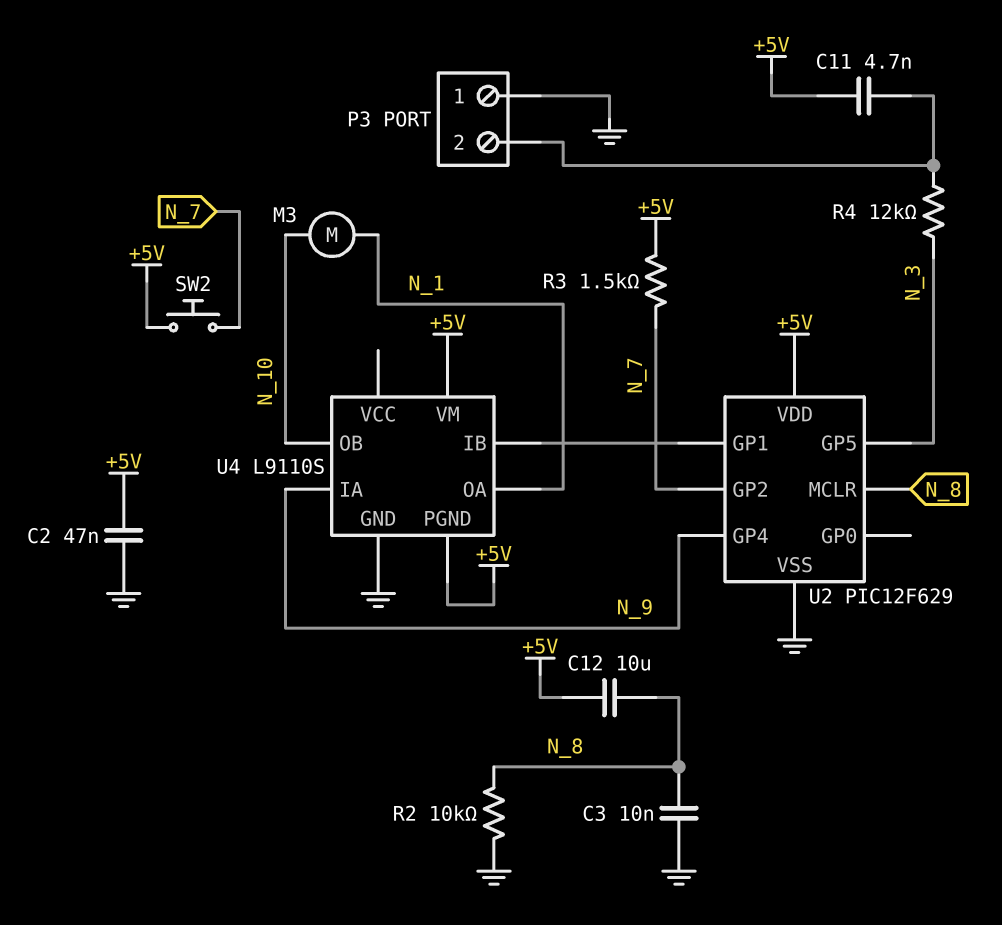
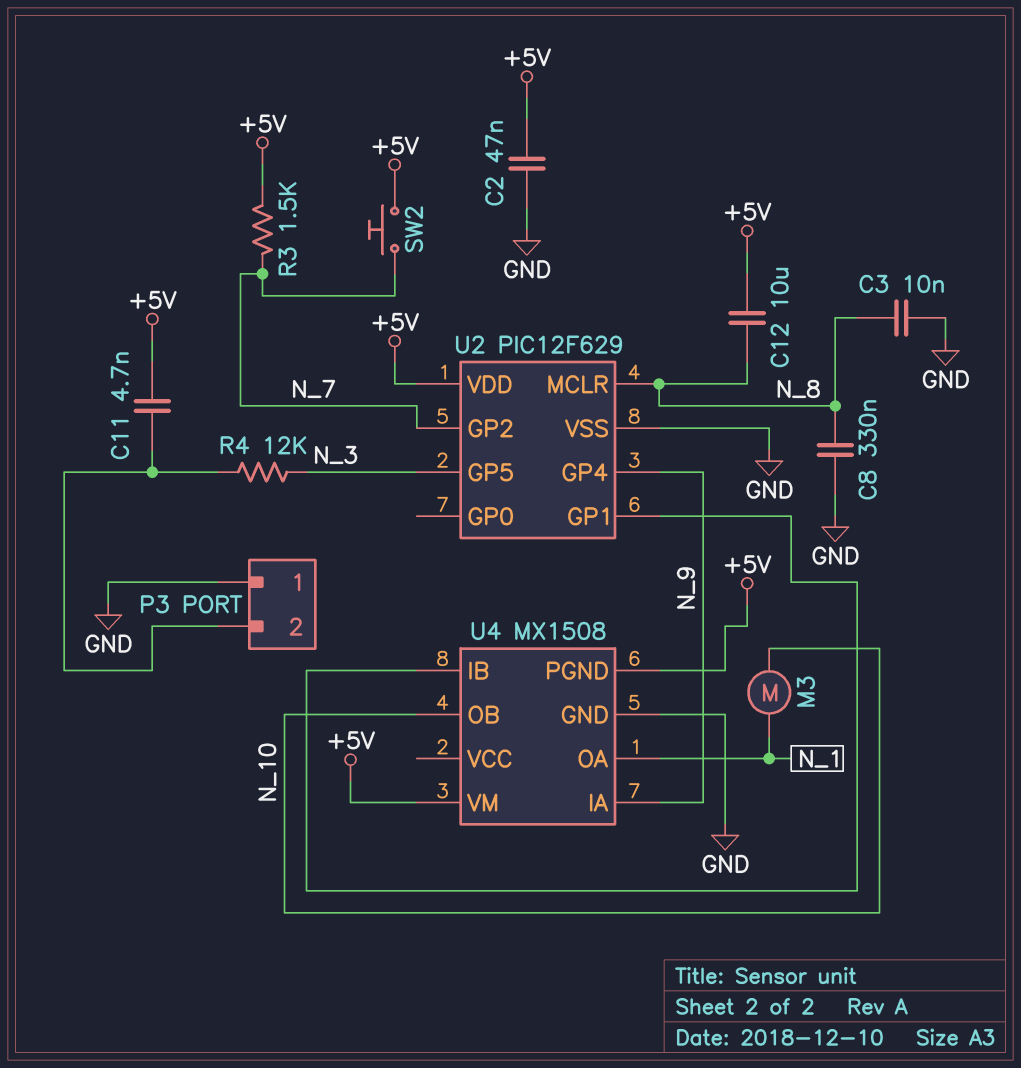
C8: none -> 330nF (GND, N_8)
R2: 10k (GND, N_8) -> none
U4: L9110S -> MX1508

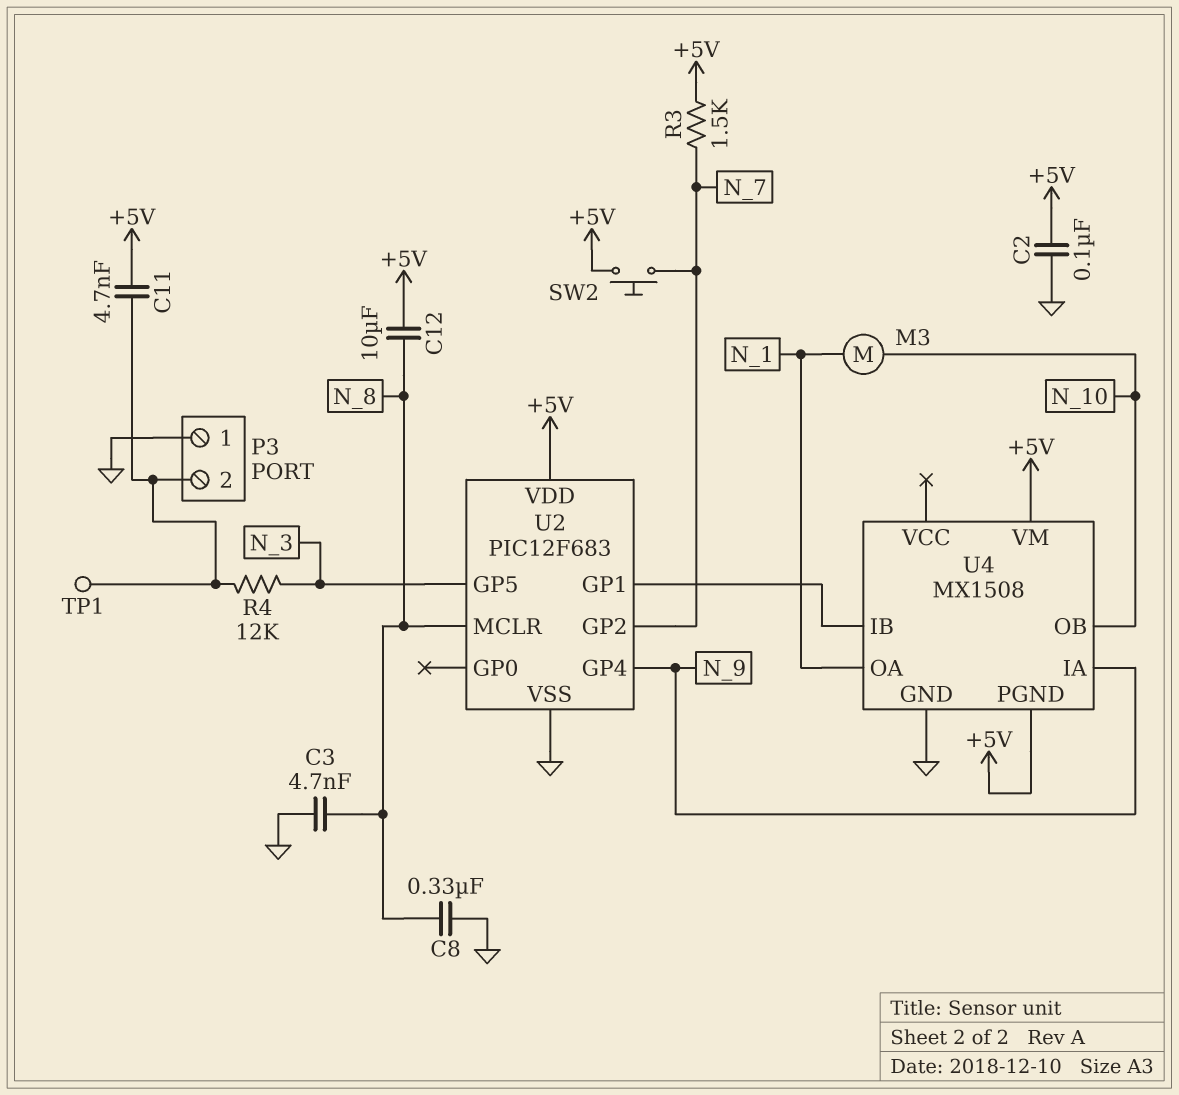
C2: 47nF (+5V, GND) -> 100nF (+5V, GND)
C3: 10nF (GND, N_8) -> 4.7nF (GND, N_8)
TP1: none -> test point (P3/2)
U2: PIC12F629 -> PIC12F683

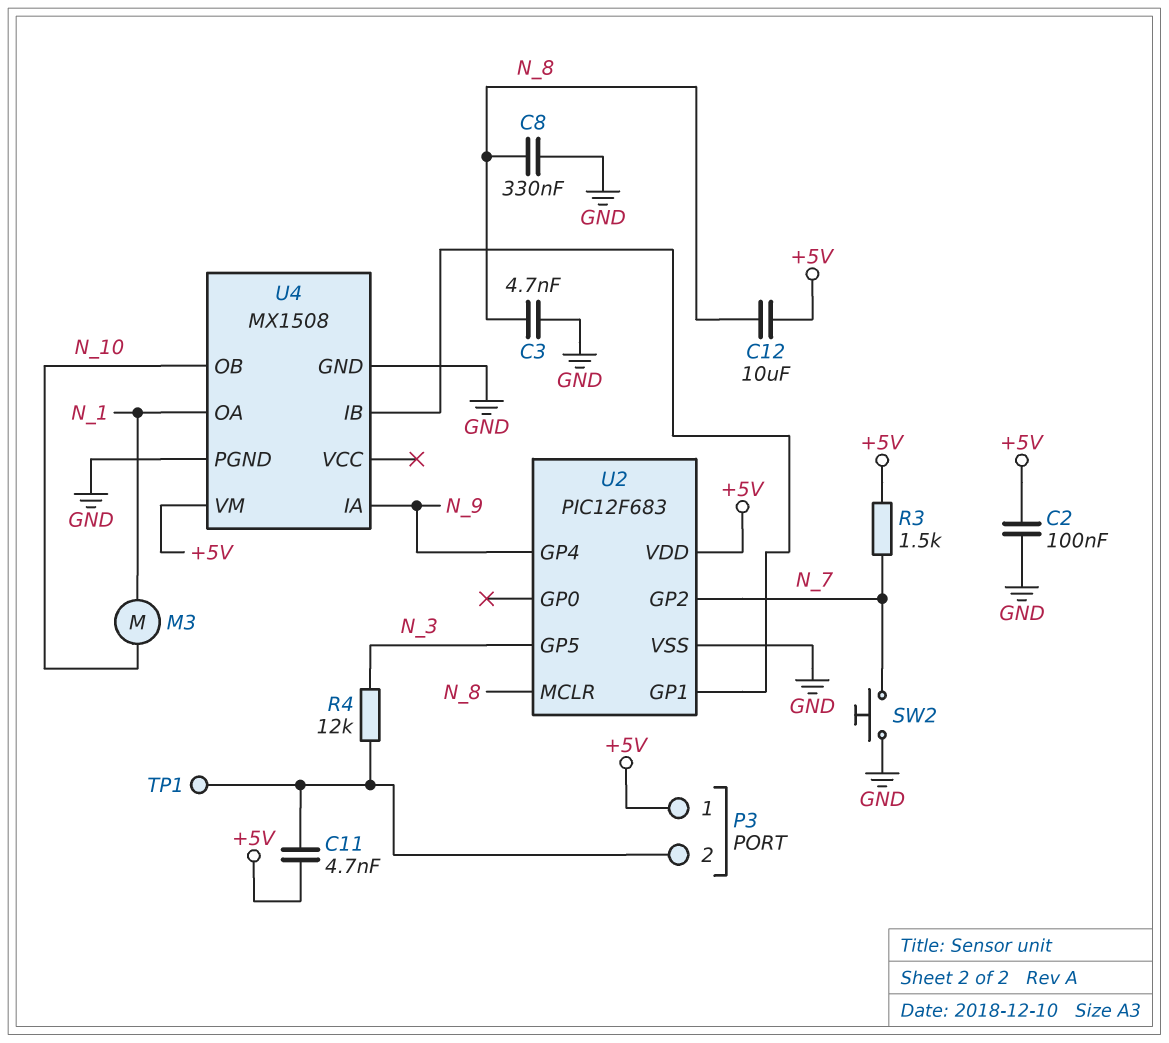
P3 pin 1: GND -> +5V
SW2: button (+5V, N_7) -> button (GND, N_7)
U4 pin PGND: +5V -> GND

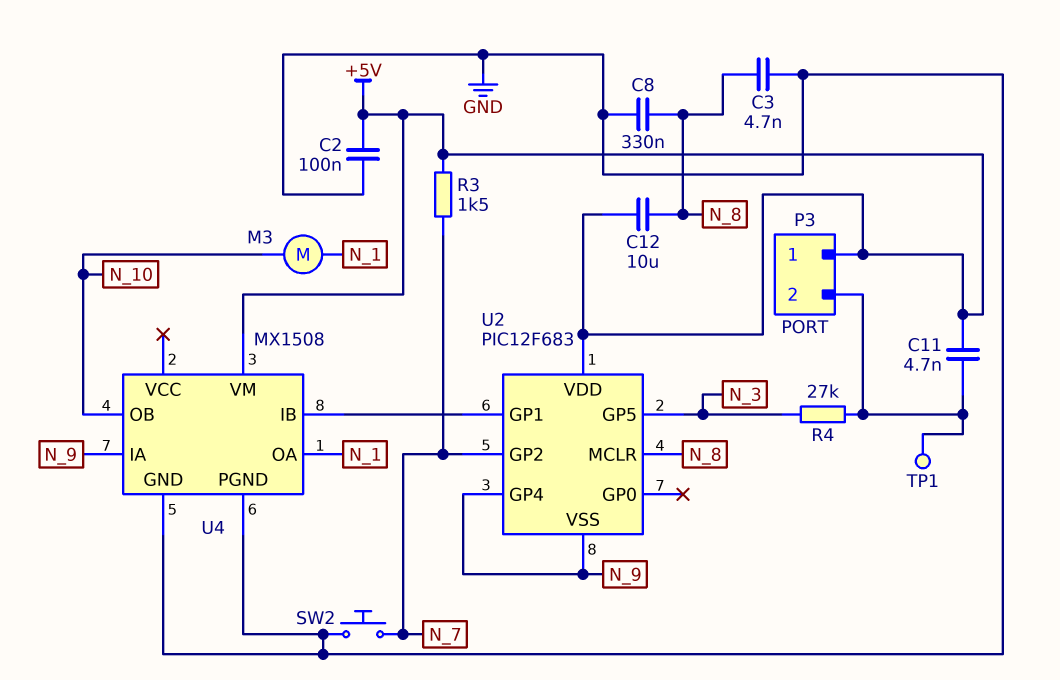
R4: 12k (N_3, P3/2) -> 27k (N_3, P3/2)
U2 pin VSS: GND -> N_9

